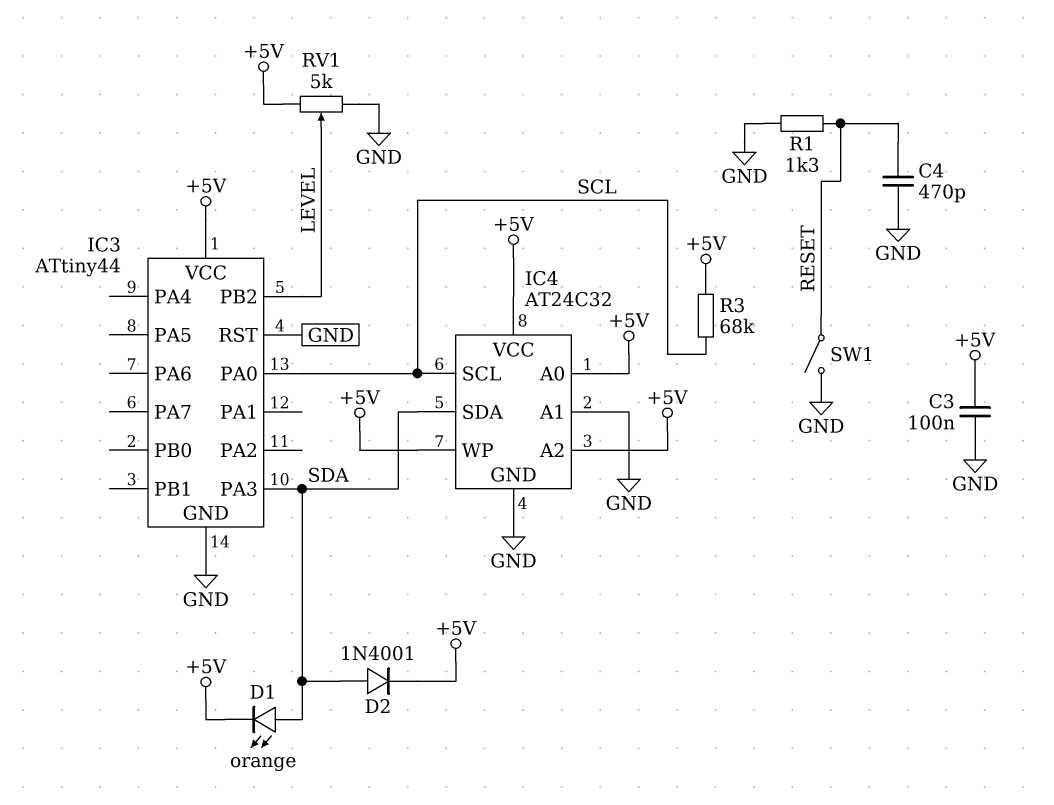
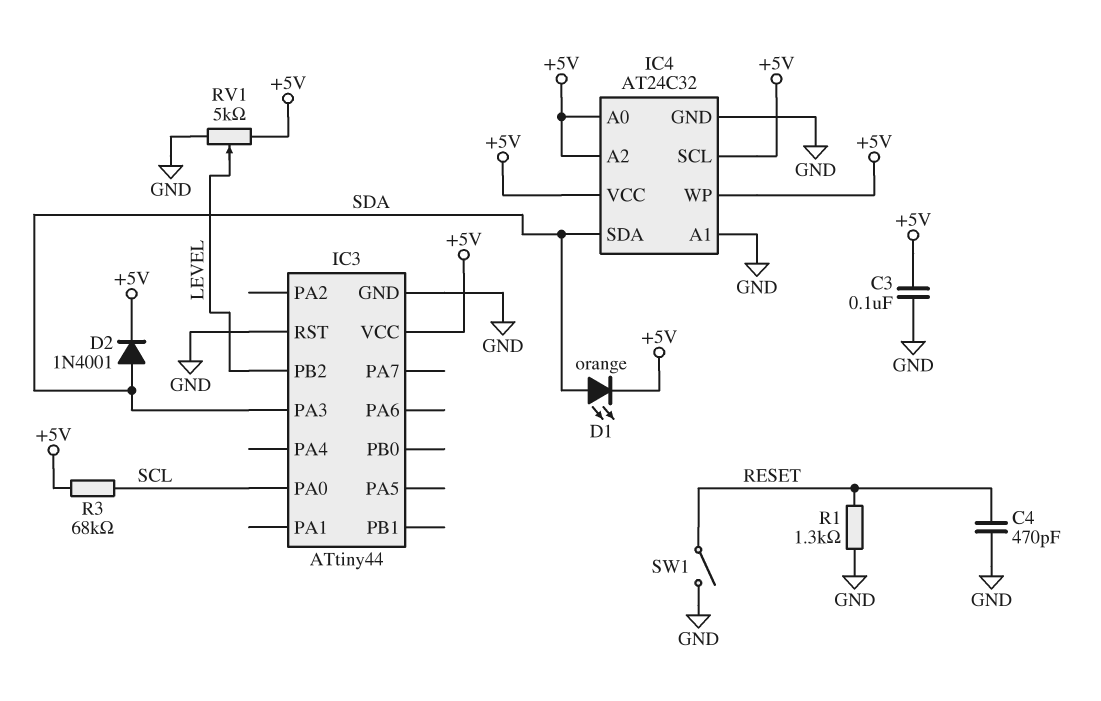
IC4 pin SCL: SCL -> +5V

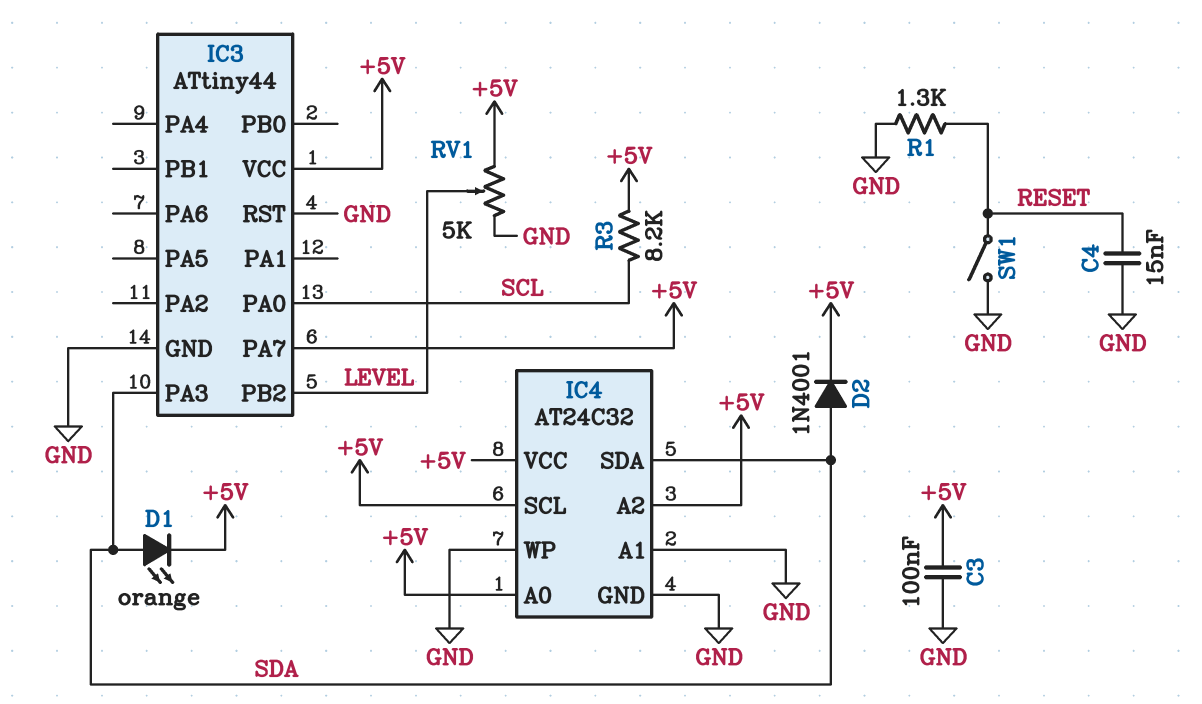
C4: 470pF (GND, RESET) -> 15nF (GND, RESET)
IC3 pin PA7: none -> +5V
IC4 pin WP: +5V -> GND
R3: 68k (+5V, SCL) -> 8.2k (+5V, SCL)

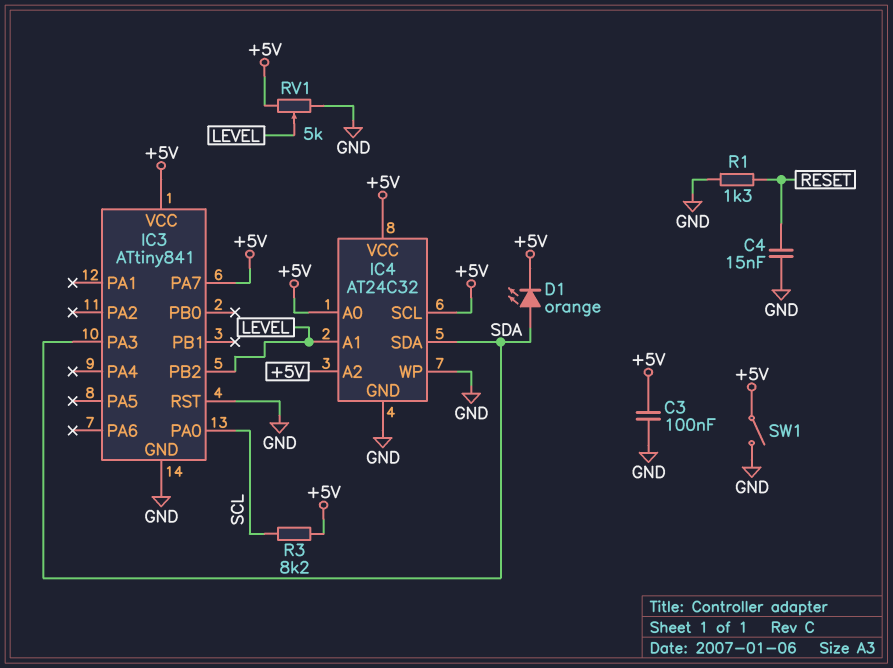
D2: diode 1N4001 (A SDA, K +5V) -> none
IC3: ATtiny44 -> ATtiny841
IC4 pin A1: GND -> LEVEL
SW1: switch (GND, RESET) -> switch (+5V, GND)

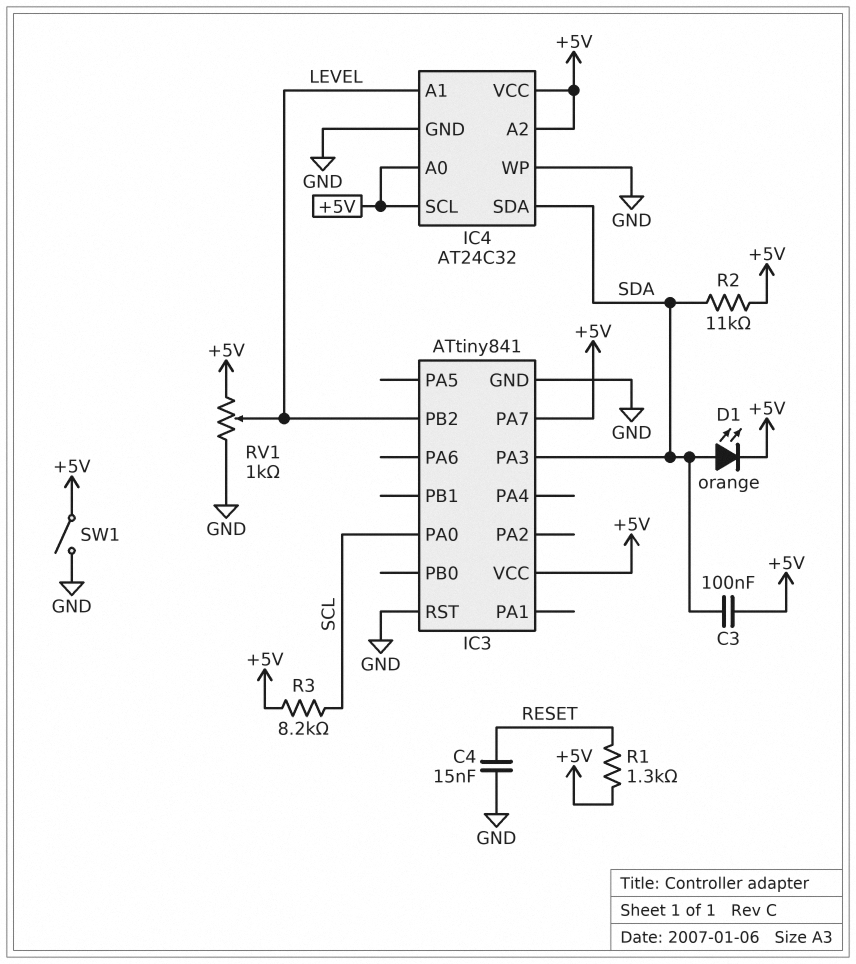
C3: 100nF (+5V, GND) -> 100nF (+5V, SDA)
R1: 1.3k (GND, RESET) -> 1.3k (+5V, RESET)
R2: none -> 11k (+5V, SDA)
RV1: 5k (+5V, GND, wiper LEVEL) -> 1k (+5V, GND, wiper LEVEL)

